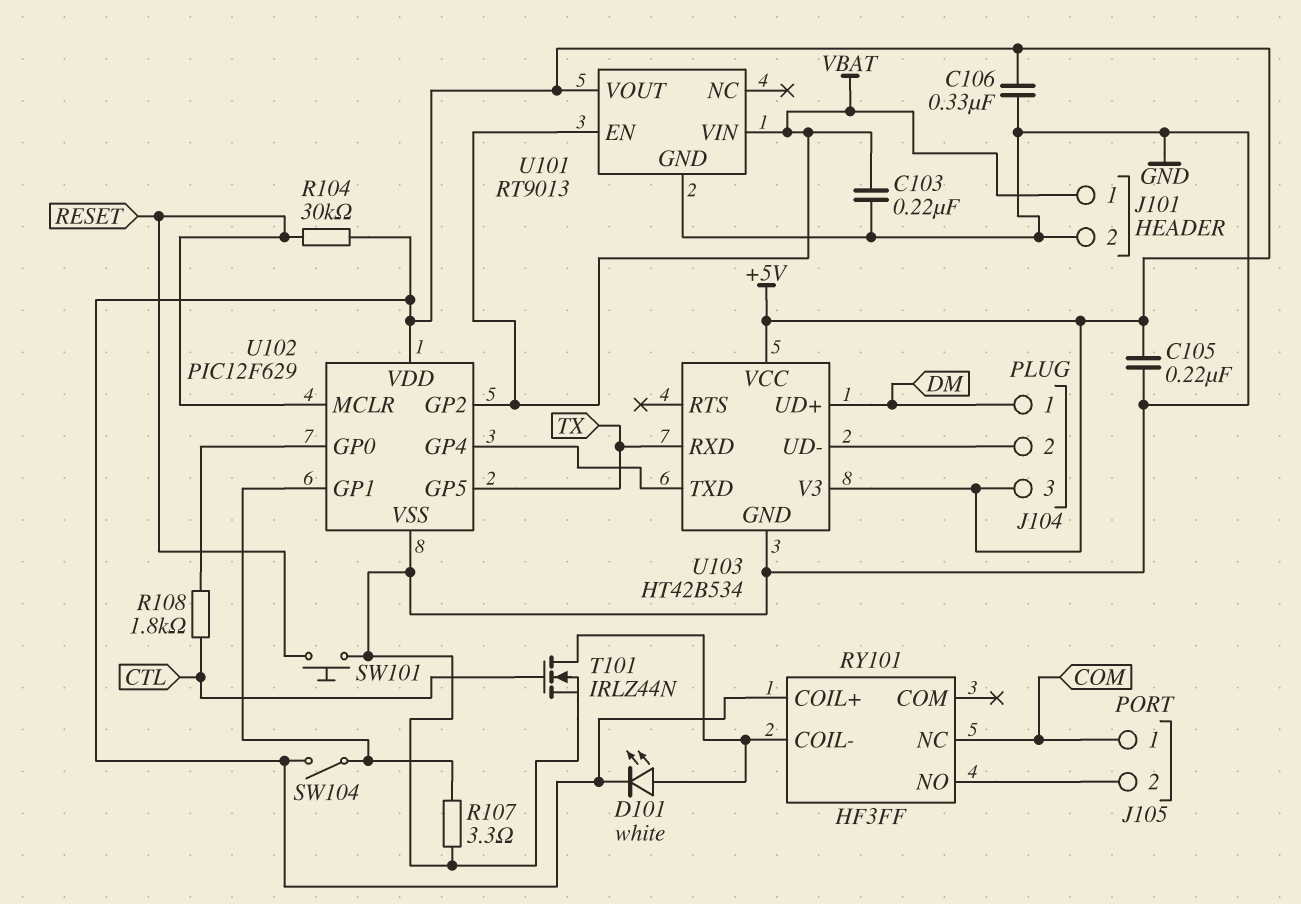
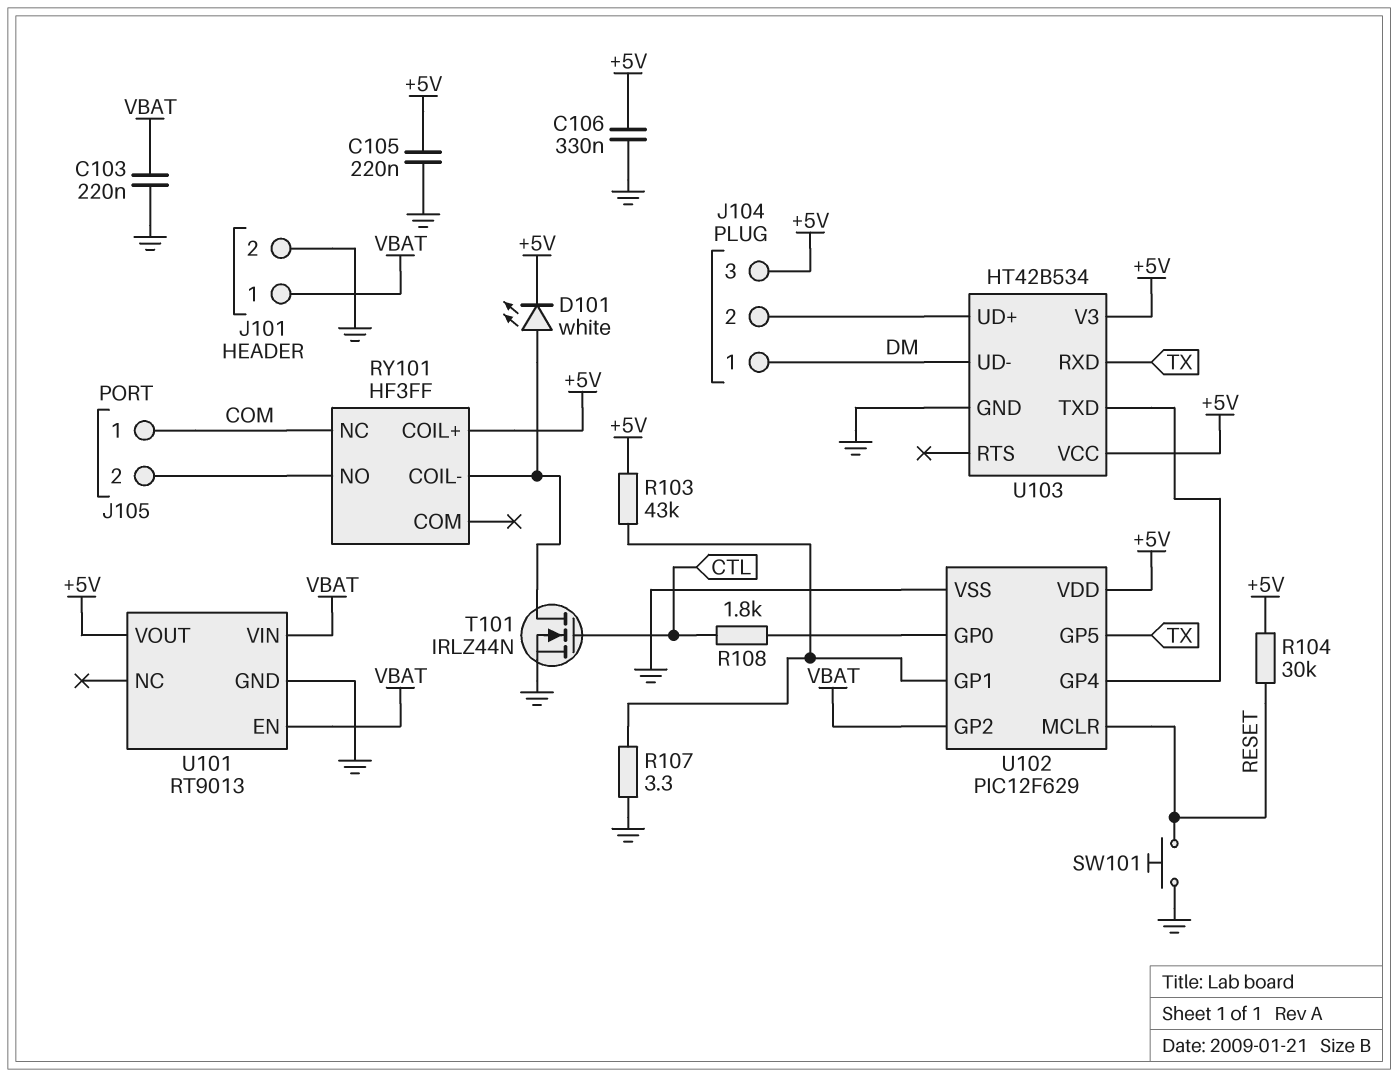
R103: none -> 43k (+5V, U102/GP1)
SW104: switch (+5V, U102/GP1) -> none
U103 pin UD+: DM -> J104/2
U103 pin UD-: J104/2 -> DM

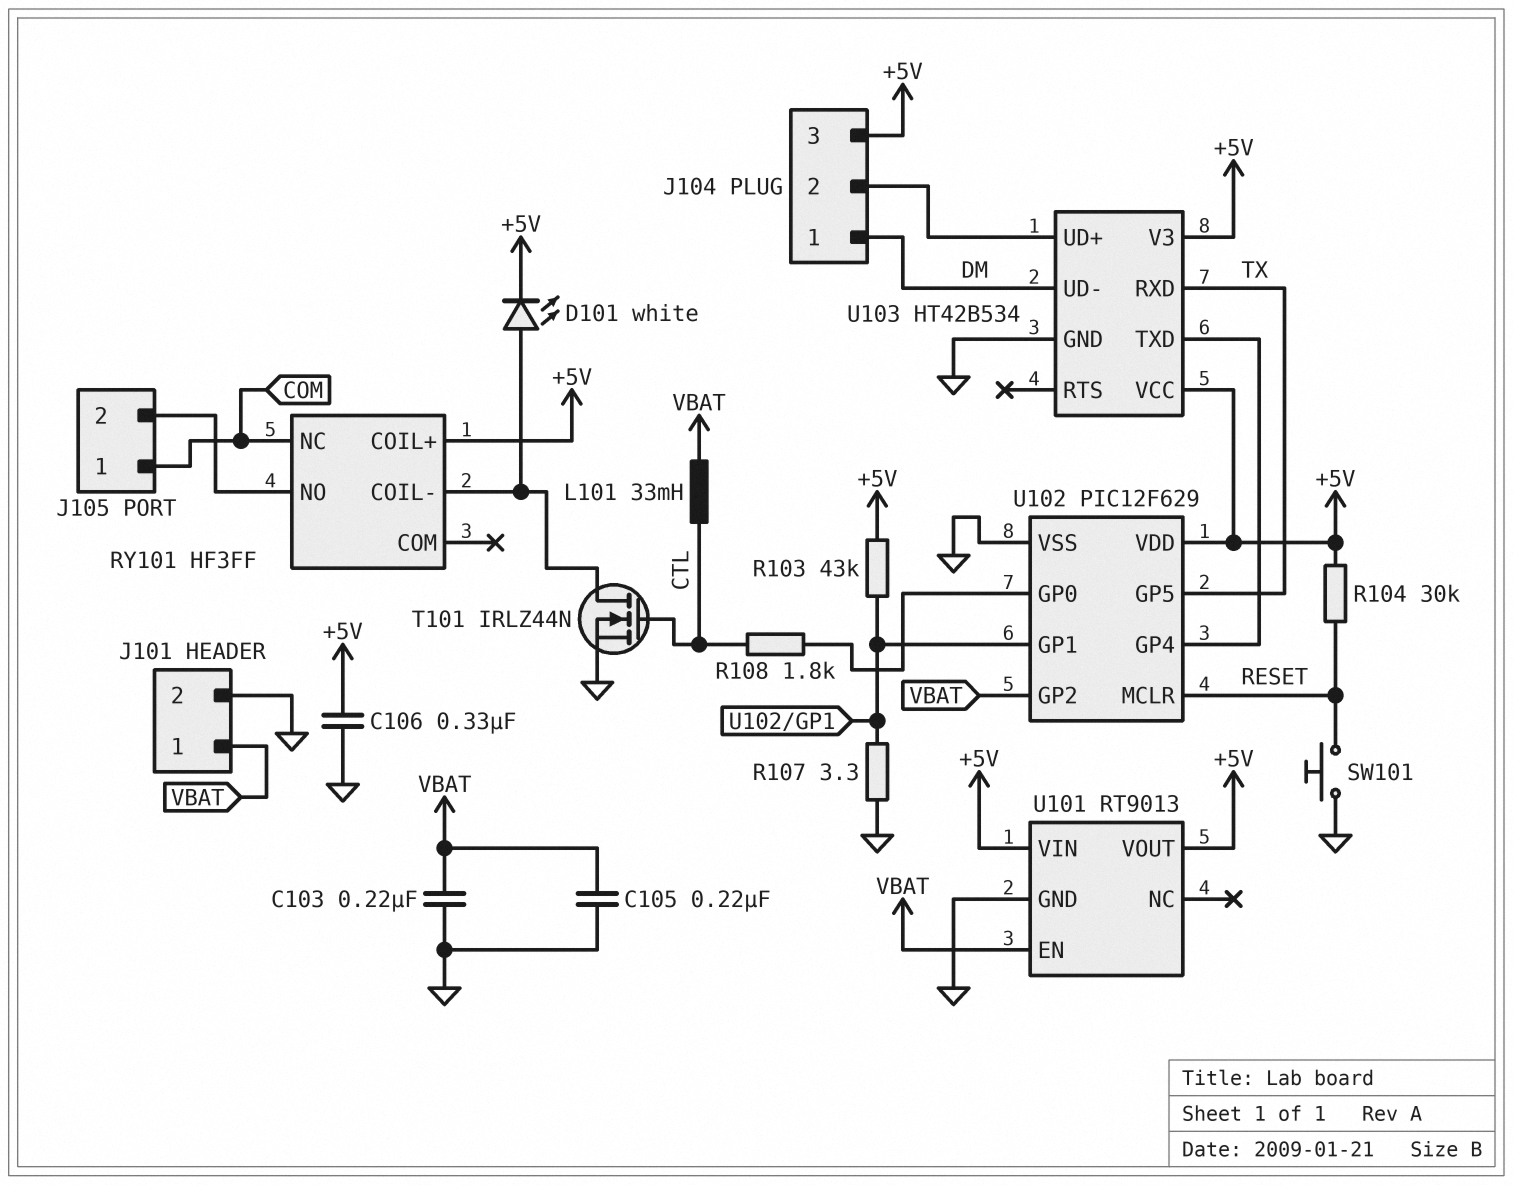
C105: 220nF (+5V, GND) -> 220nF (GND, VBAT)
L101: none -> 33mH (CTL, VBAT)
U101 pin VIN: VBAT -> +5V

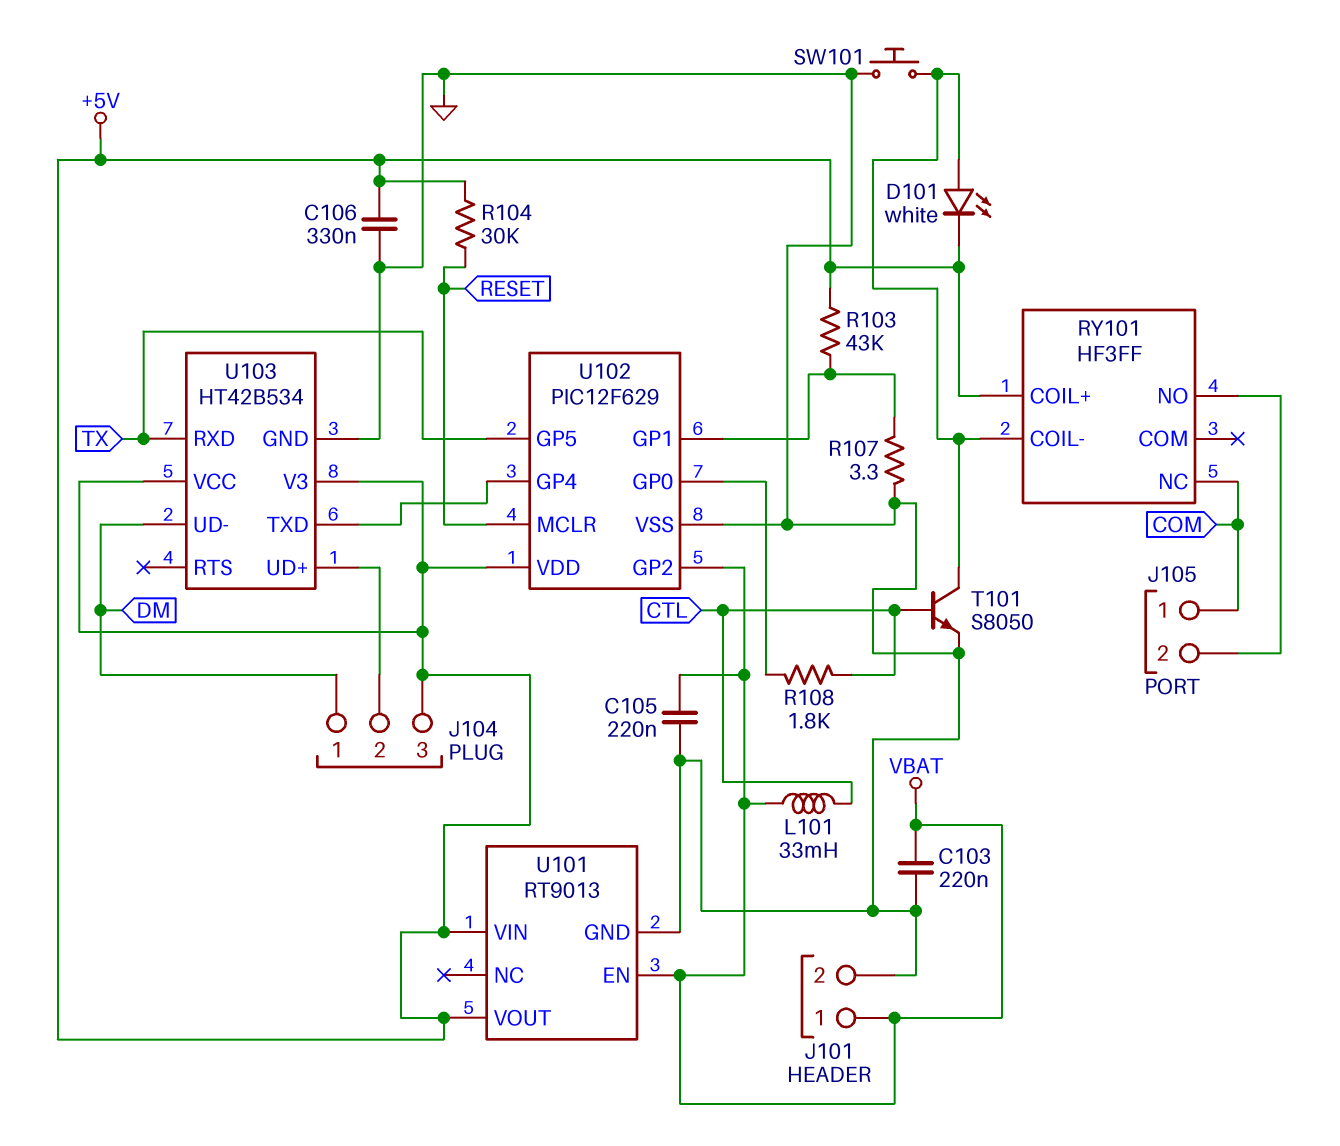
SW101: button (GND, RESET) -> button (GND, RY101/COIL-)
T101: NMOS IRLZ44N (G CTL, D RY101/COIL-, S GND) -> NPN S8050 (B CTL, C RY101/COIL-, E GND)

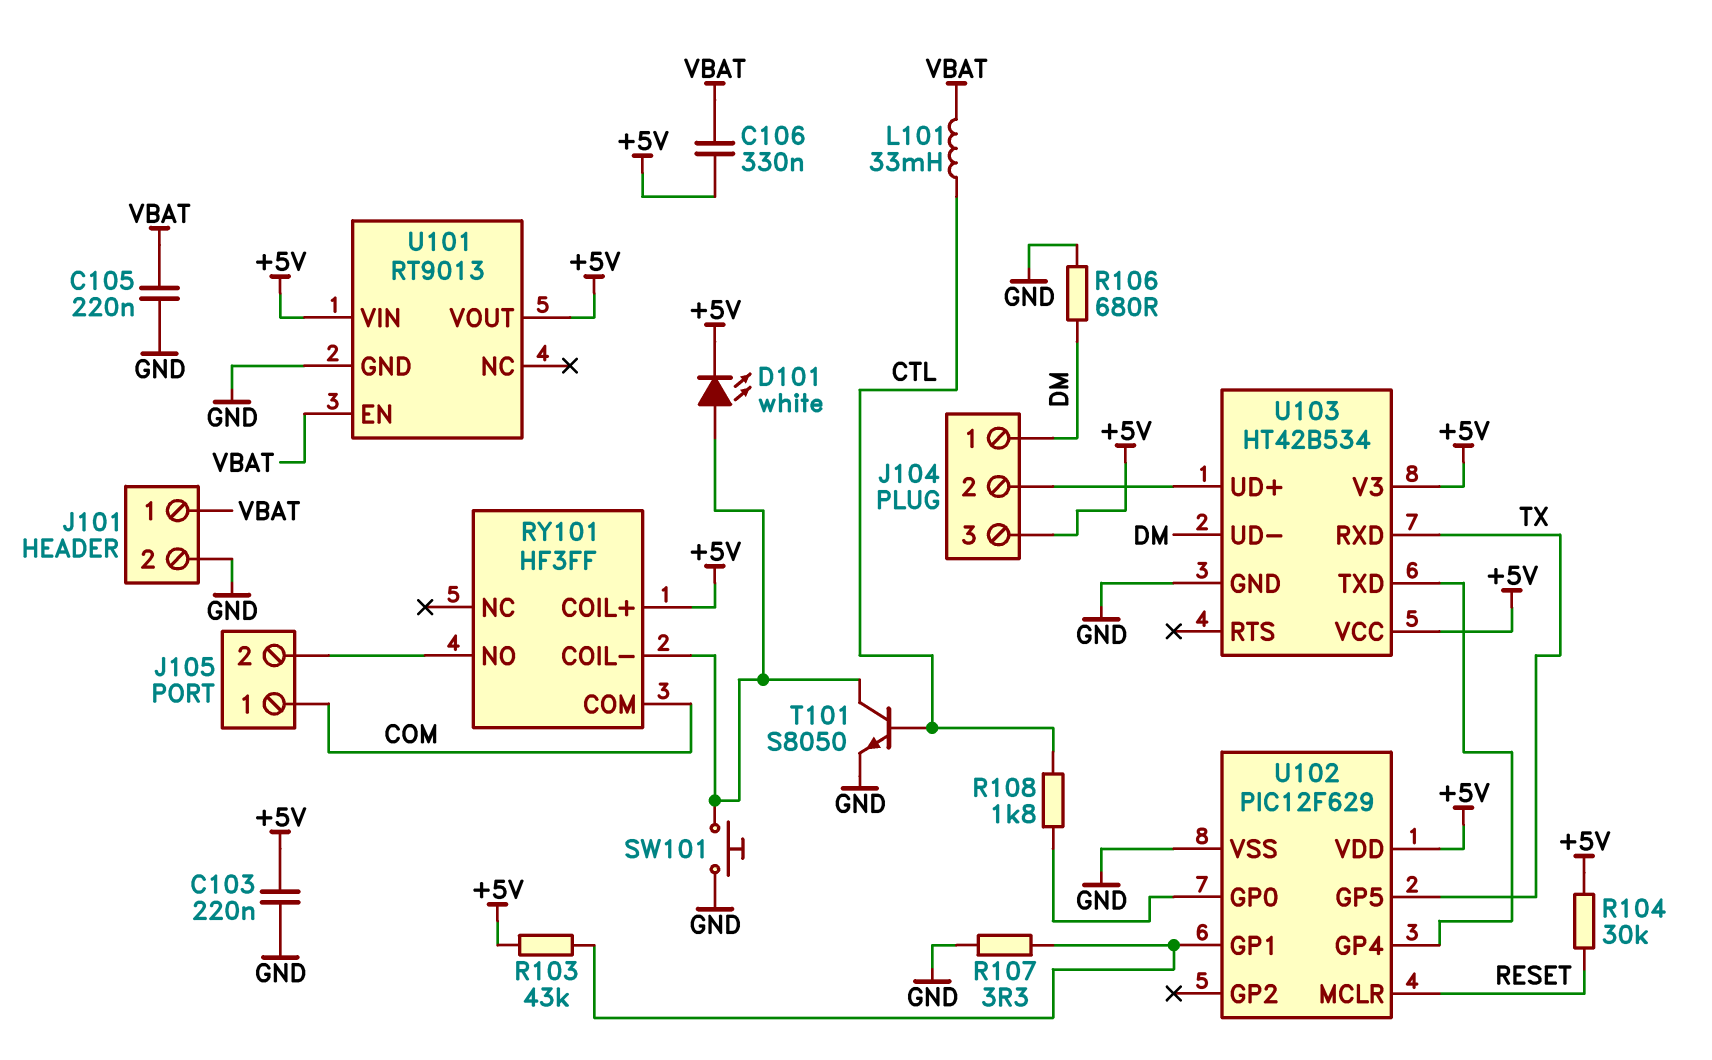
C103: 220nF (GND, VBAT) -> 220nF (+5V, GND)
C106: 330nF (+5V, GND) -> 330nF (+5V, VBAT)
R106: none -> 680 (DM, GND)
RY101 pin COM: none -> COM
RY101 pin NC: COM -> none
U102 pin GP2: VBAT -> none

